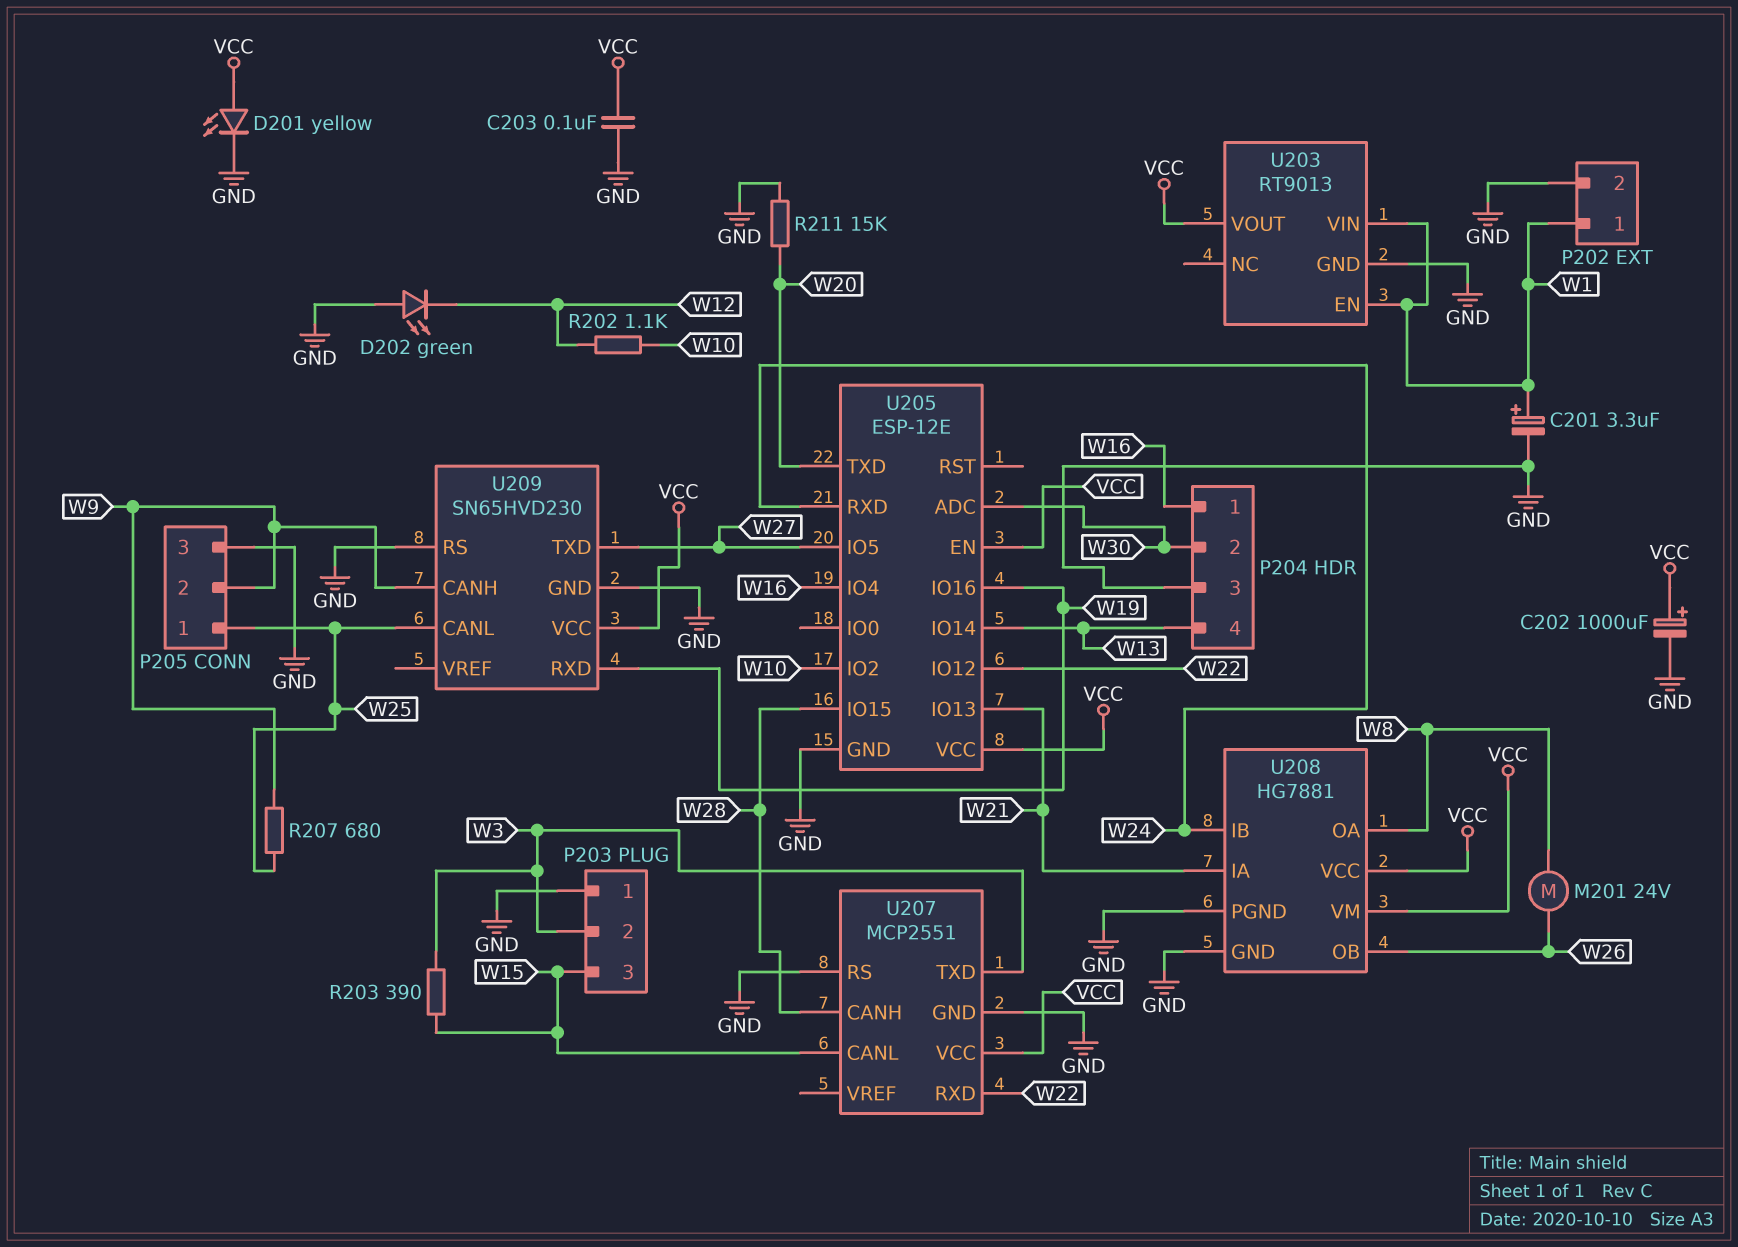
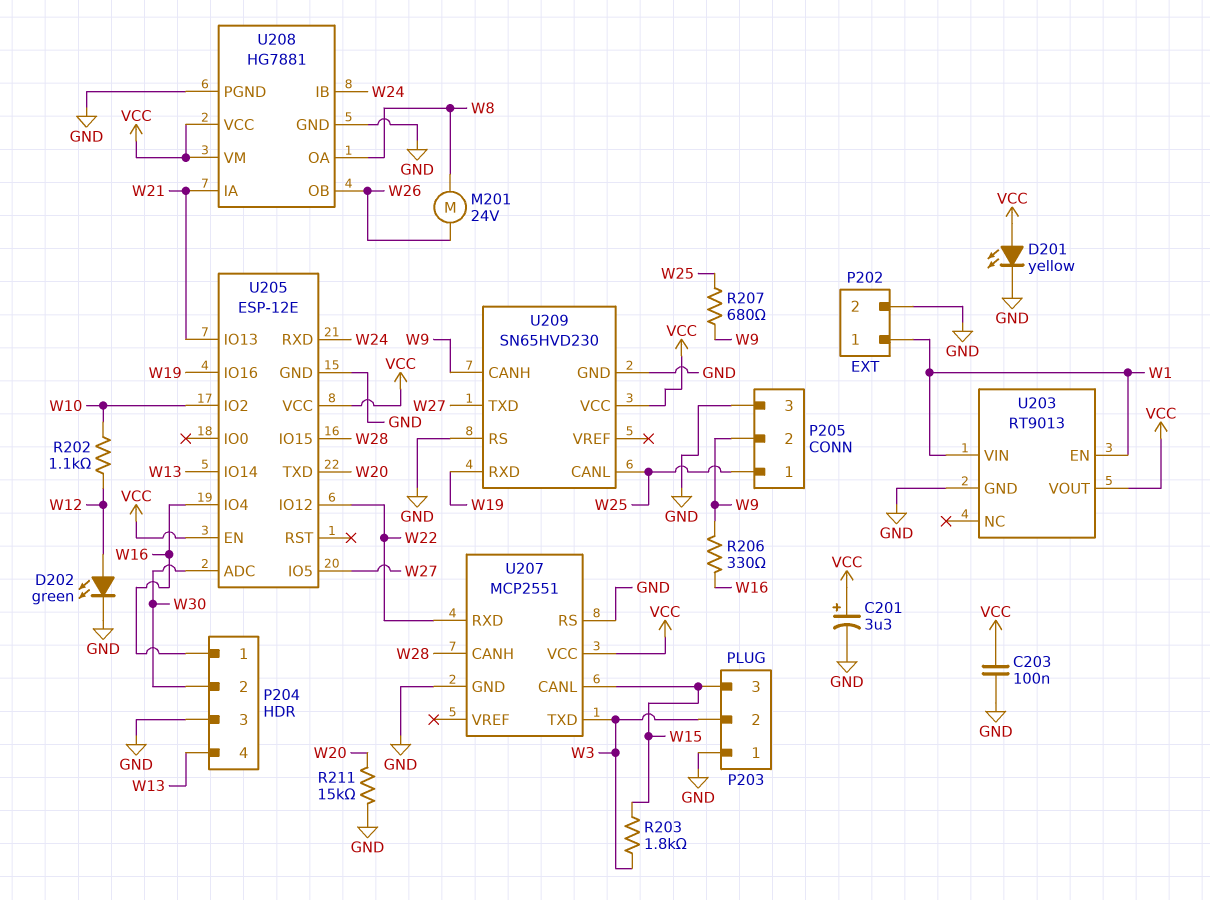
C201: 3.3uF (plus W1, minus GND) -> 3.3uF (plus VCC, minus GND)
C202: 1000uF (plus VCC, minus GND) -> none
D202: LED green (A GND, K W12) -> LED green (A W12, K GND)
R203: 390 (W3, W15) -> 1.8k (W3, W15)
R206: none -> 330 (W9, W16)

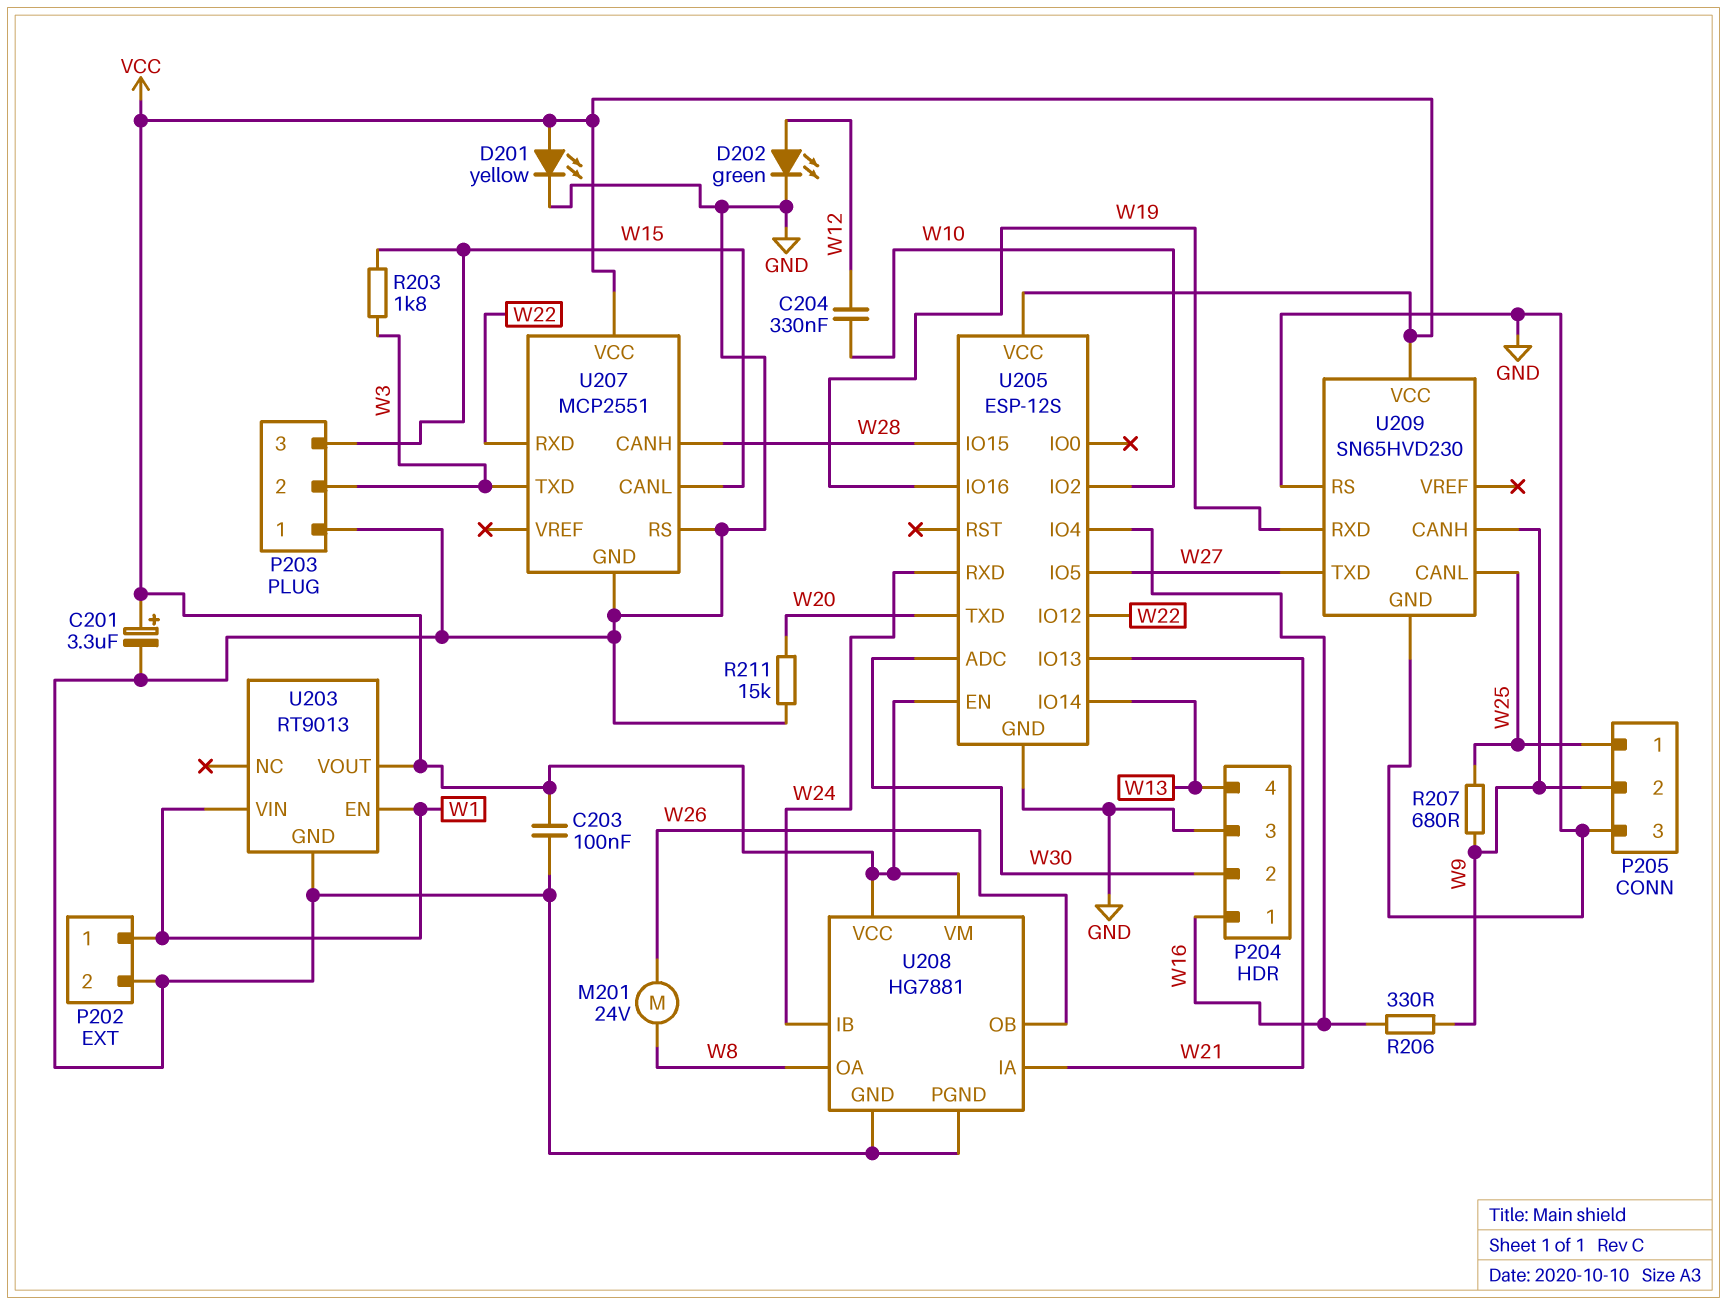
C204: none -> 330nF (W10, W12)
R202: 1.1k (W10, W12) -> none
U205: ESP-12E -> ESP-12S

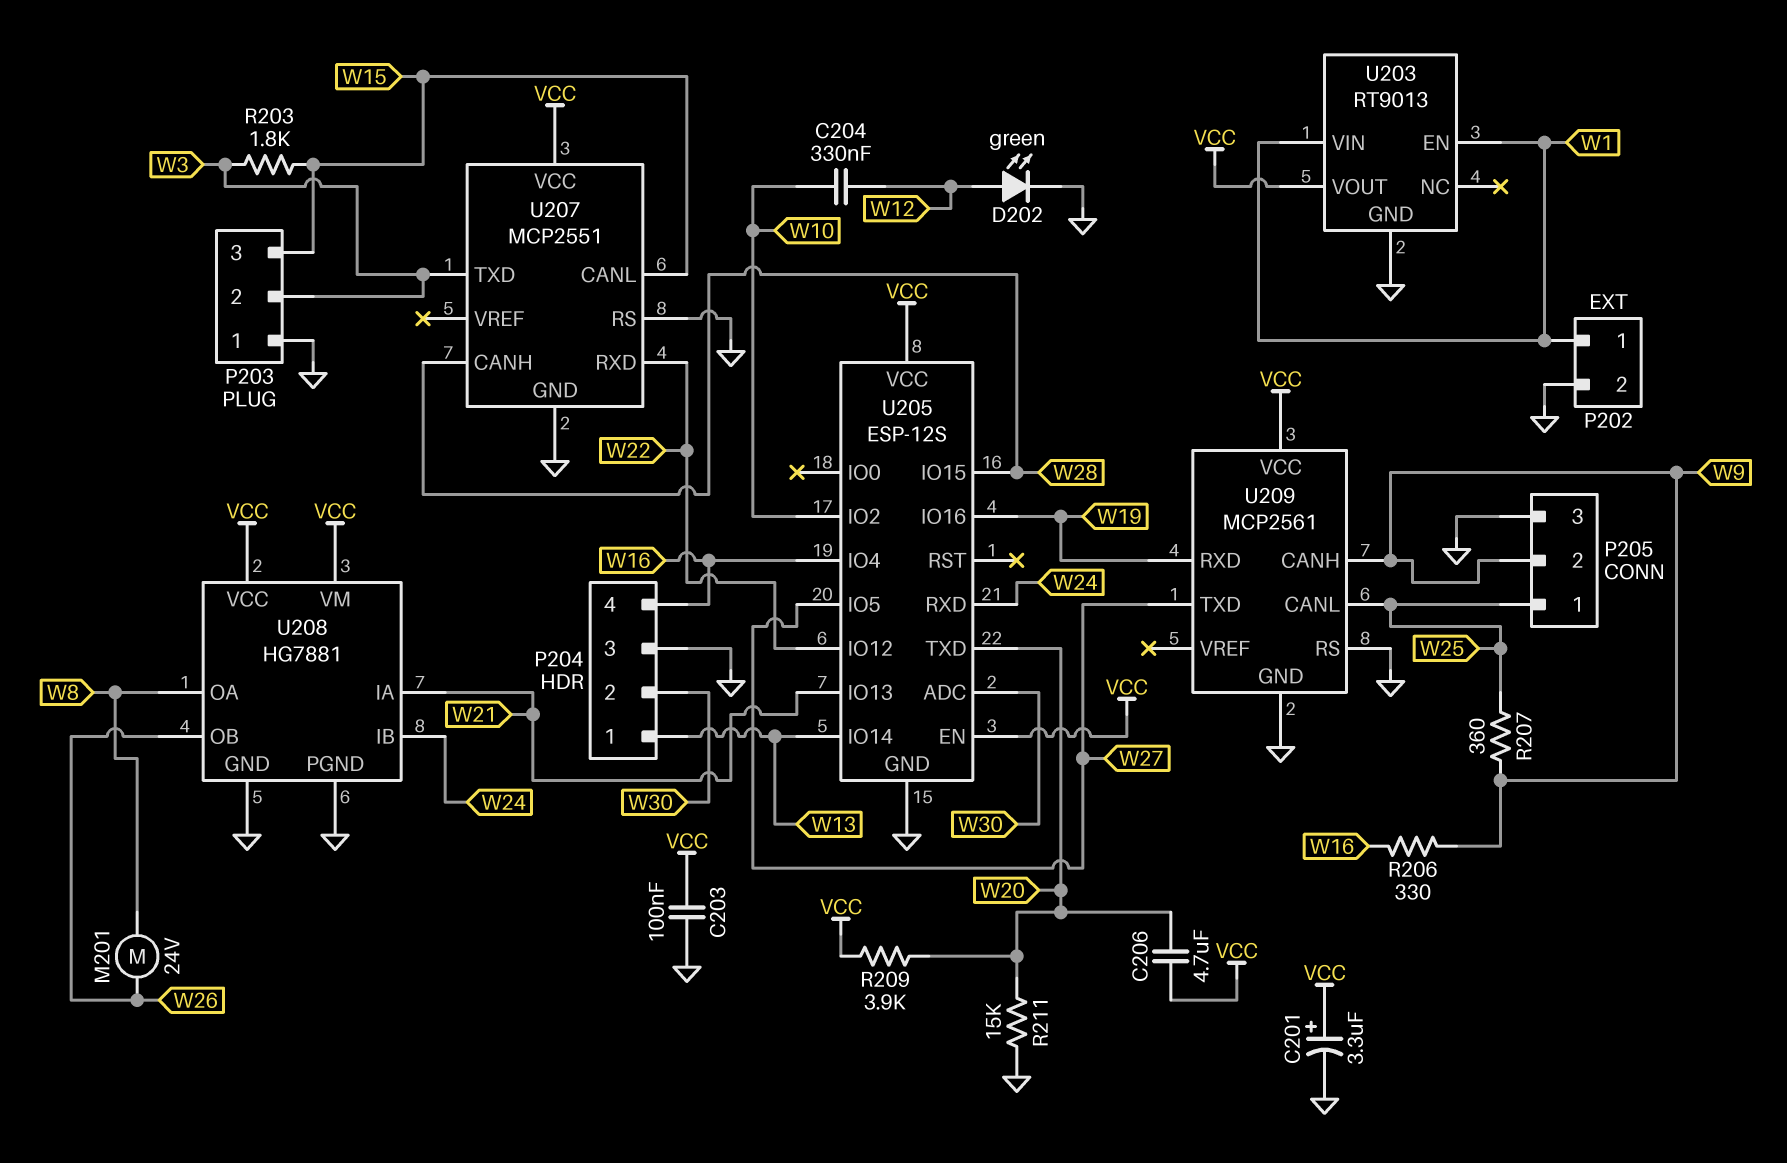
C206: none -> 4.7uF (VCC, W20)
D201: LED yellow (A VCC, K GND) -> none
P204 pin 1: W16 -> W13
P204 pin 4: W13 -> W16
R207: 680 (W9, W25) -> 360 (W9, W25)
R209: none -> 3.9k (VCC, W20)
U209: SN65HVD230 -> MCP2561

